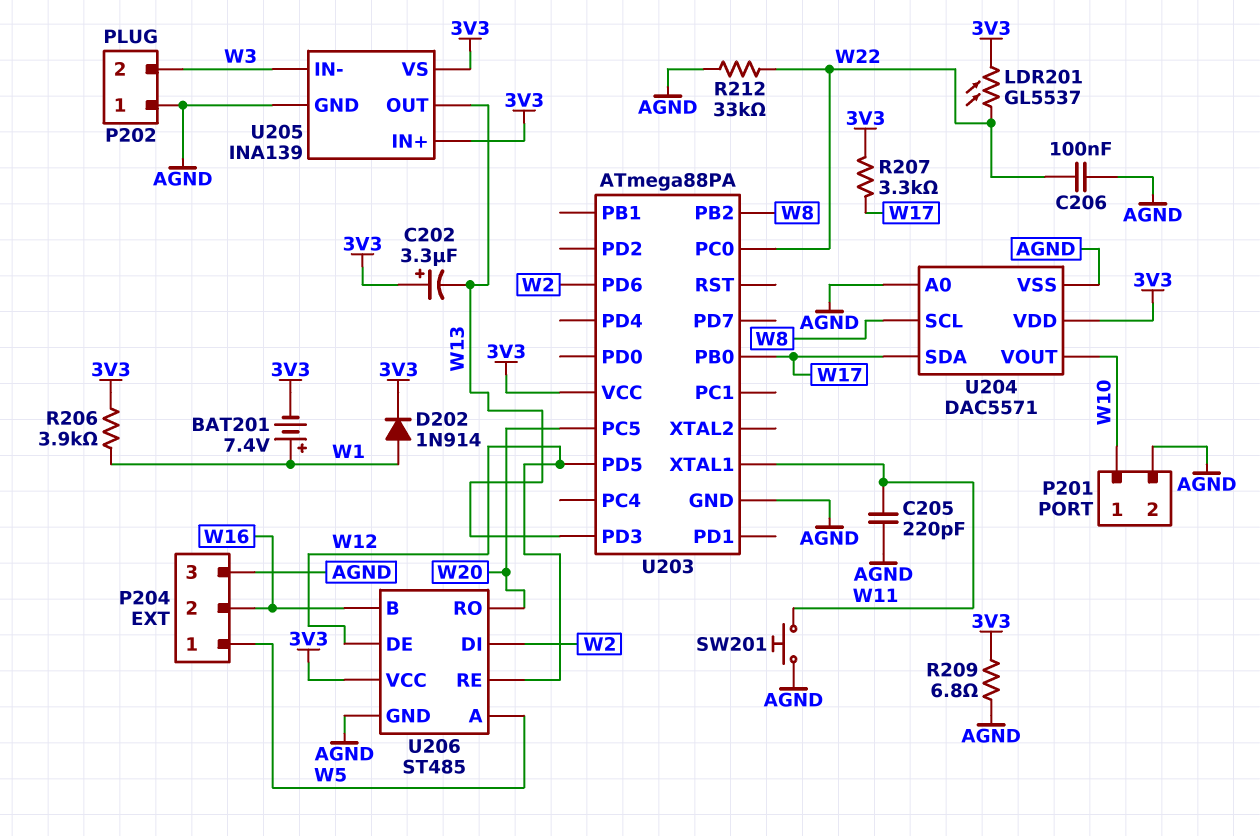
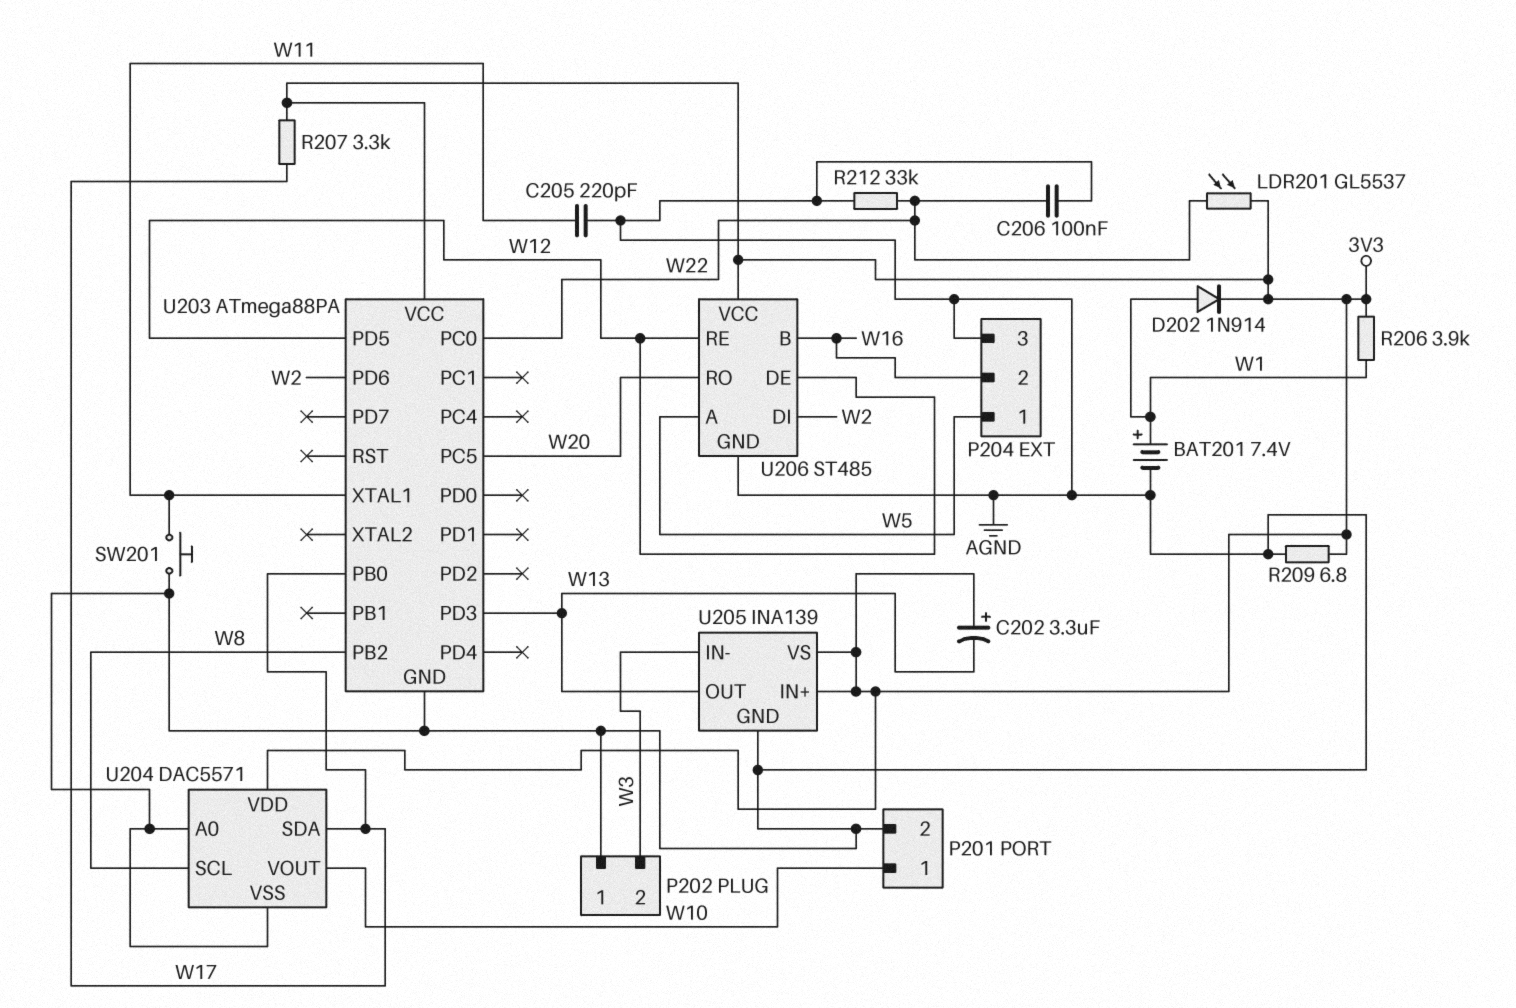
BAT201: 7.4V (plus W1, minus 3V3) -> 7.4V (plus W1, minus AGND)

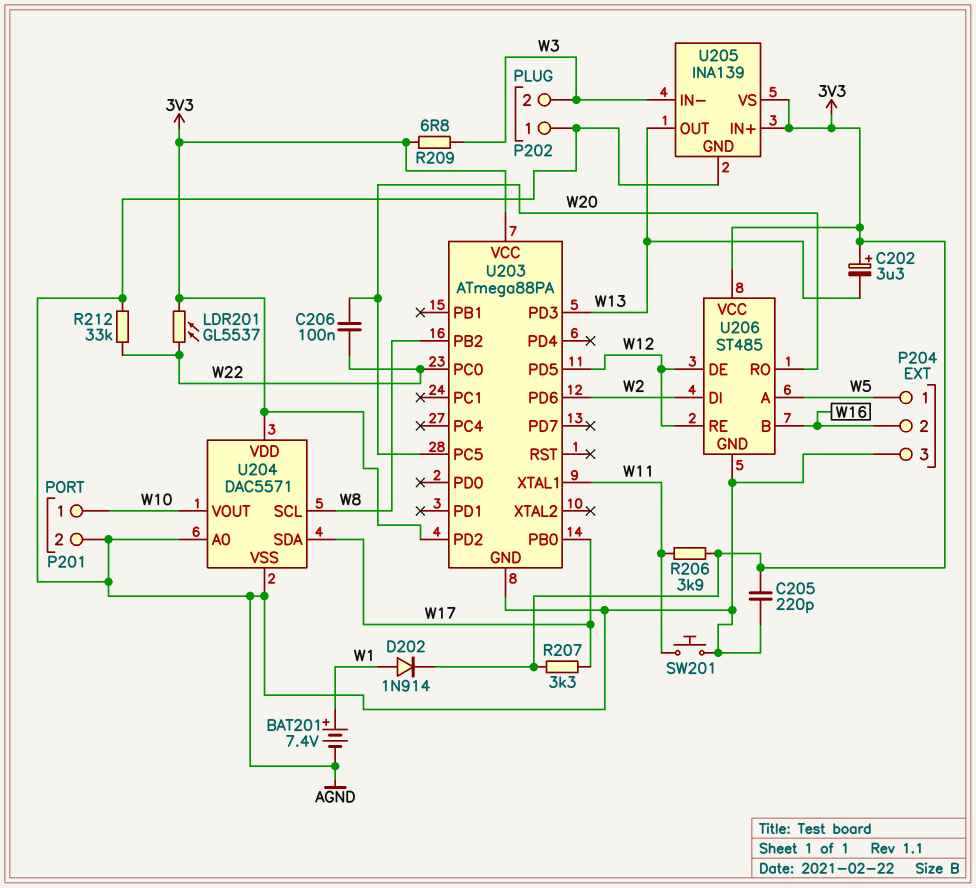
C205: 220pF (AGND, W11) -> 220pF (3V3, AGND)
C206: 100nF (AGND, W22) -> 100nF (W20, W22)
R206: 3.9k (3V3, W1) -> 3.9k (3V3, W11)
R209: 6.8 (3V3, AGND) -> 6.8 (3V3, W3)
U203 pin PD2: none -> 3V3

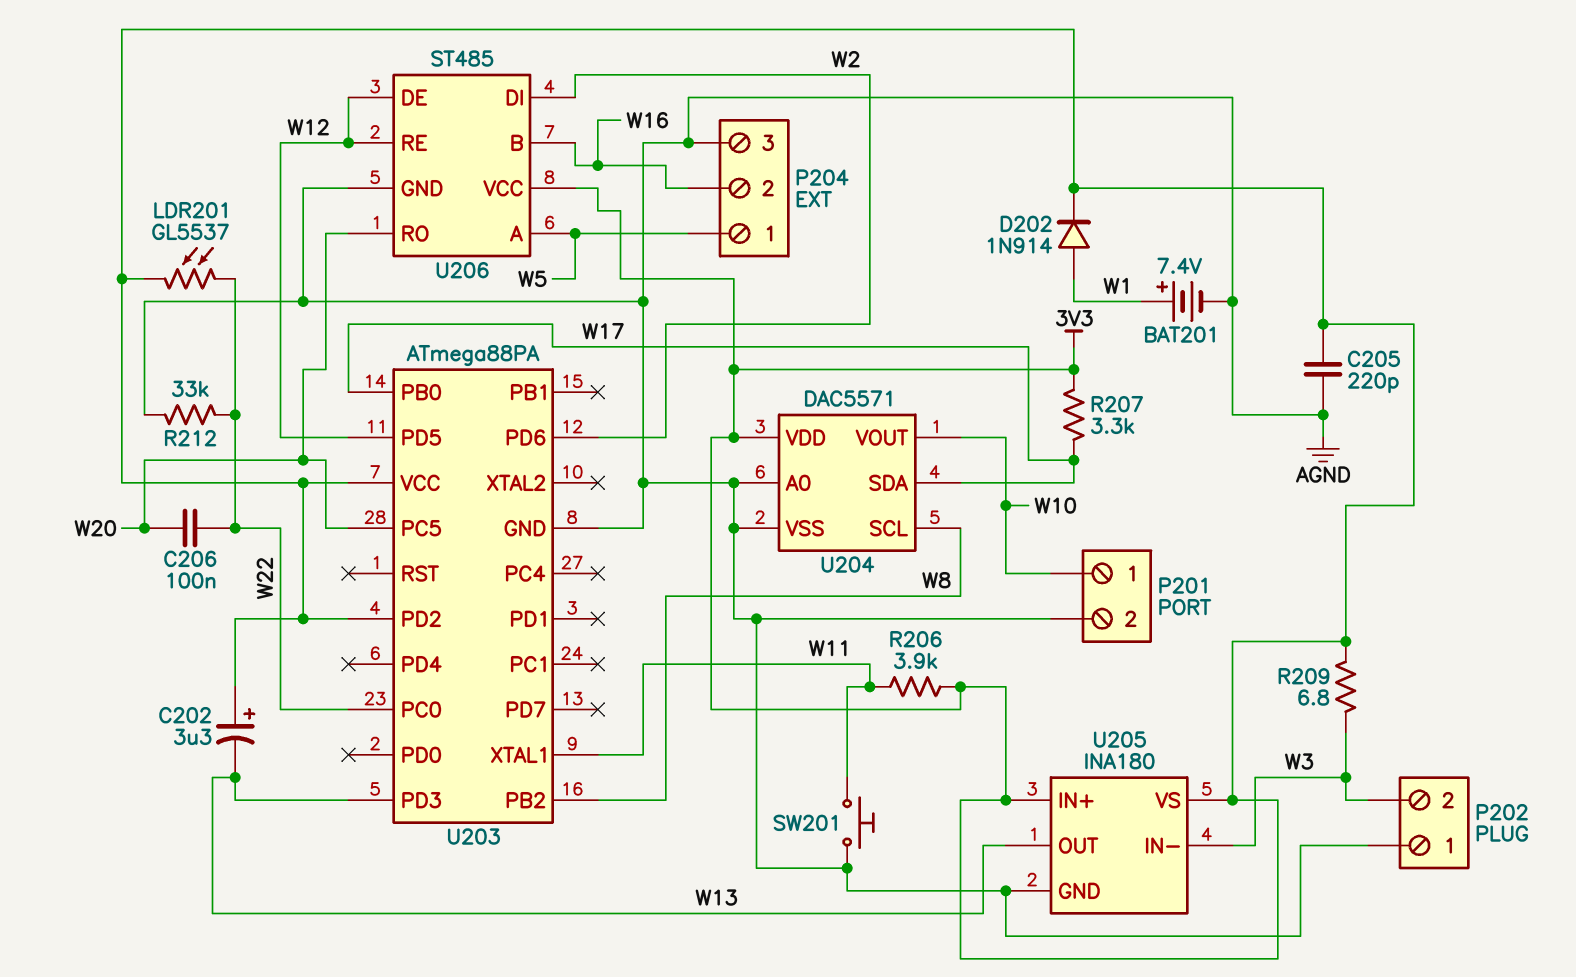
U205: INA139 -> INA180

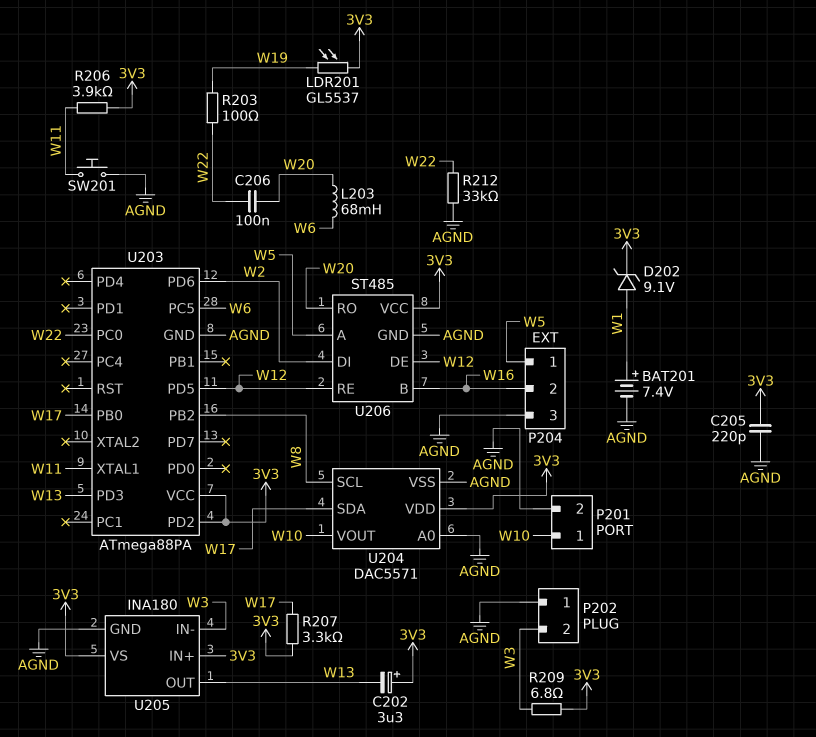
D202: diode 1N914 (A W1, K 3V3) -> zener 9.1V (A W1, K 3V3)
L203: none -> 68mH (W6, W20)
LDR201: GL5537 (3V3, W22) -> GL5537 (3V3, W19)
R203: none -> 100 (W19, W22)
U203 pin PC5: W20 -> W6

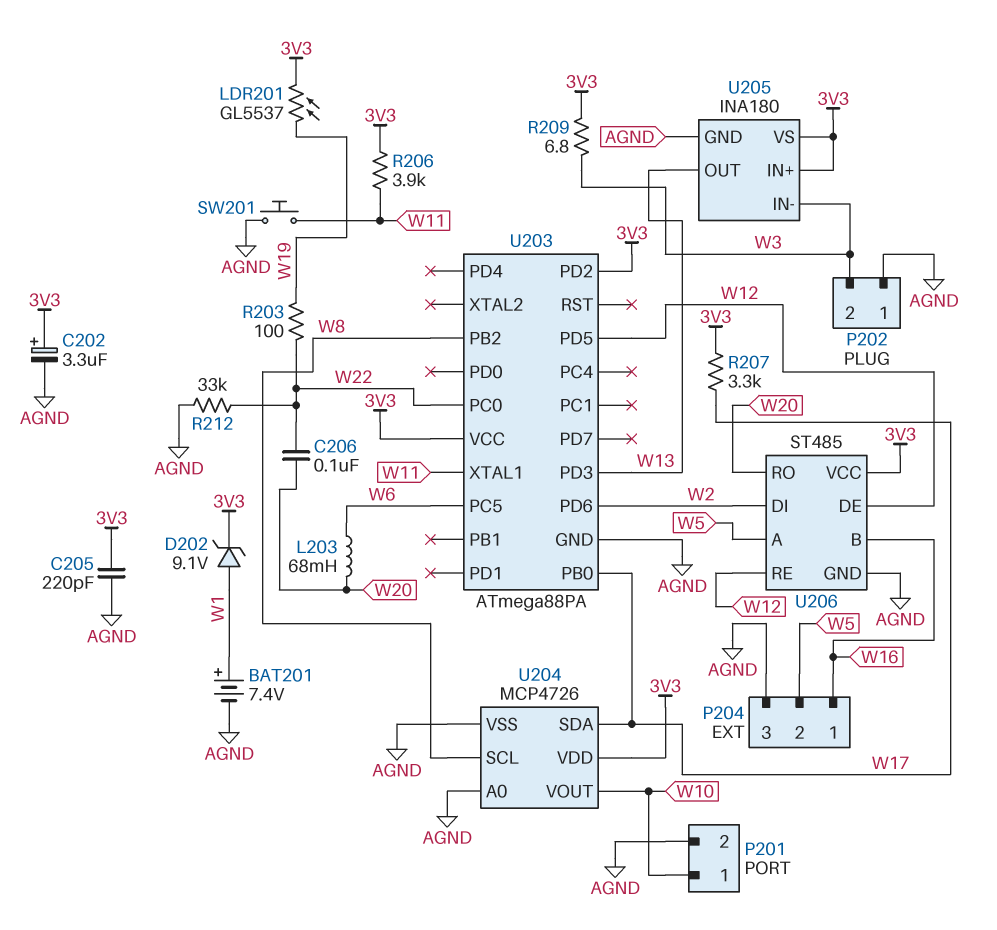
C202: 3.3uF (plus 3V3, minus W13) -> 3.3uF (plus 3V3, minus AGND)
P204 pin 1: W5 -> W16
P204 pin 2: W16 -> W5
U204: DAC5571 -> MCP4726

